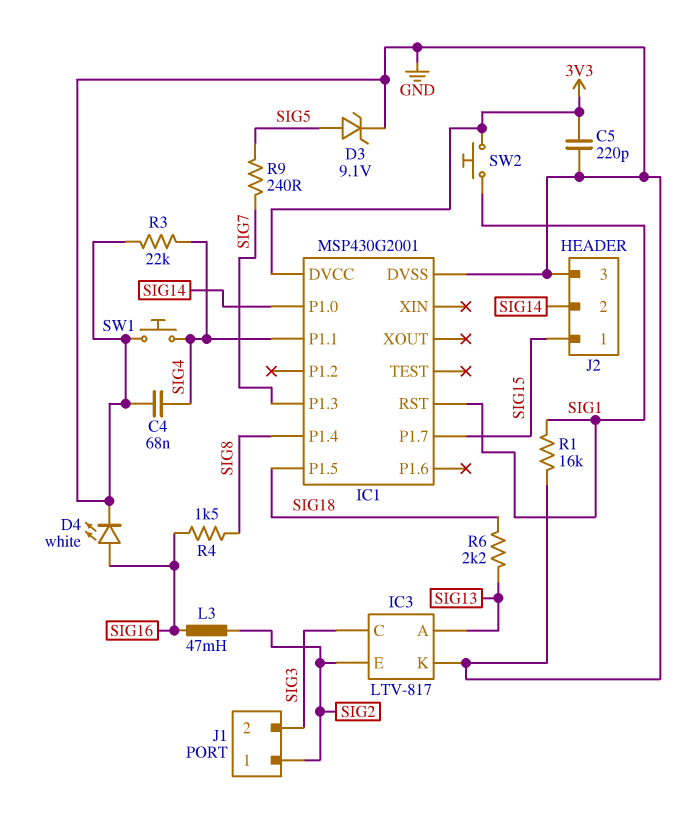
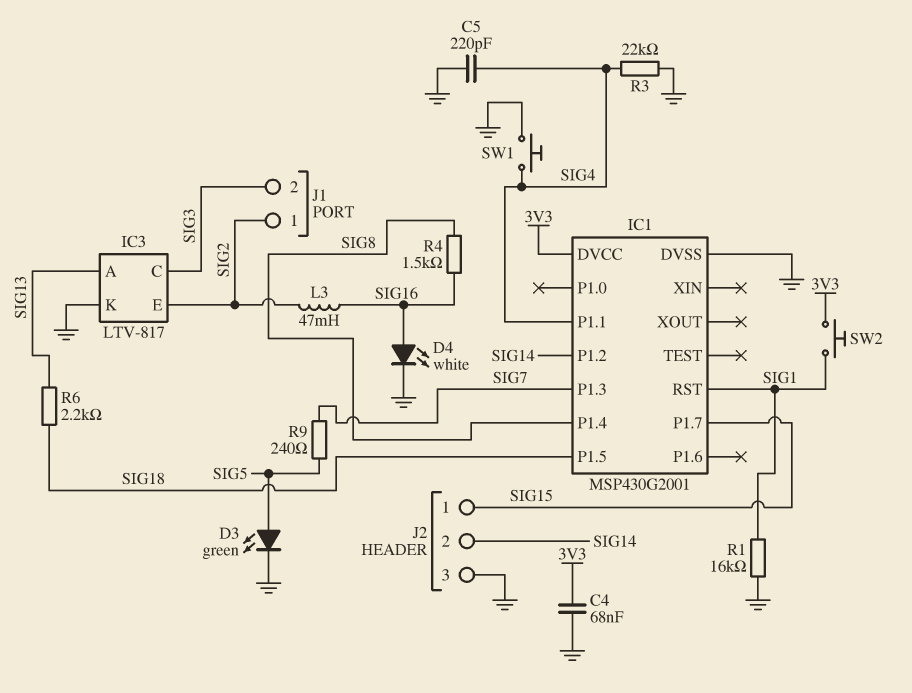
C4: 68nF (GND, SIG4) -> 68nF (3V3, GND)
C5: 220pF (3V3, GND) -> 220pF (GND, SIG4)
D3: zener 9.1V (A SIG5, K GND) -> LED green (A SIG5, K GND)
IC1 pin P1.0: SIG14 -> none
IC1 pin P1.2: none -> SIG14

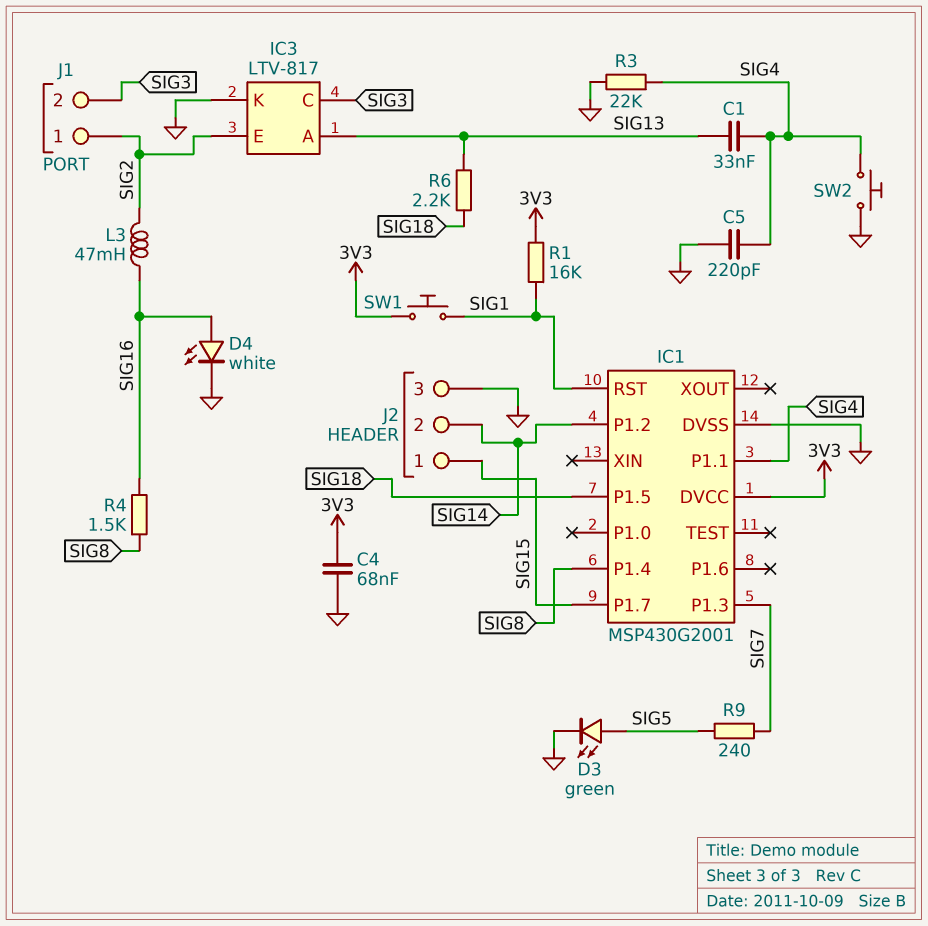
C1: none -> 33nF (SIG4, SIG13)
R1: 16k (GND, SIG1) -> 16k (3V3, SIG1)
SW1: button (GND, SIG4) -> button (3V3, SIG1)
SW2: button (3V3, SIG1) -> button (GND, SIG4)

